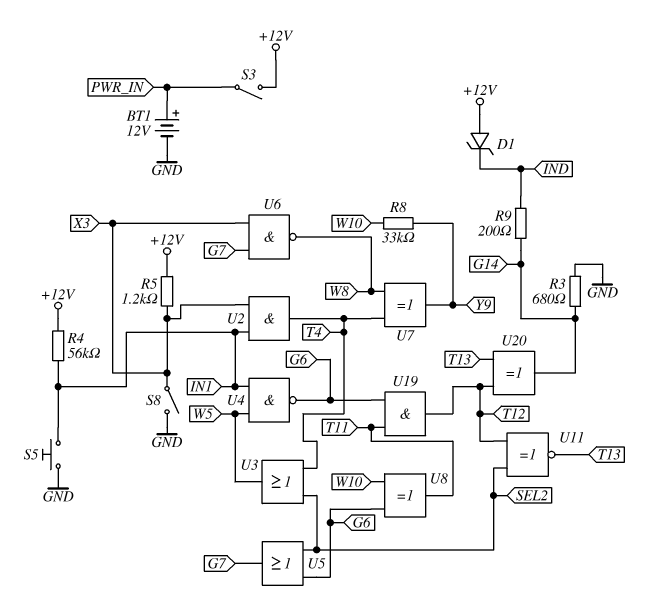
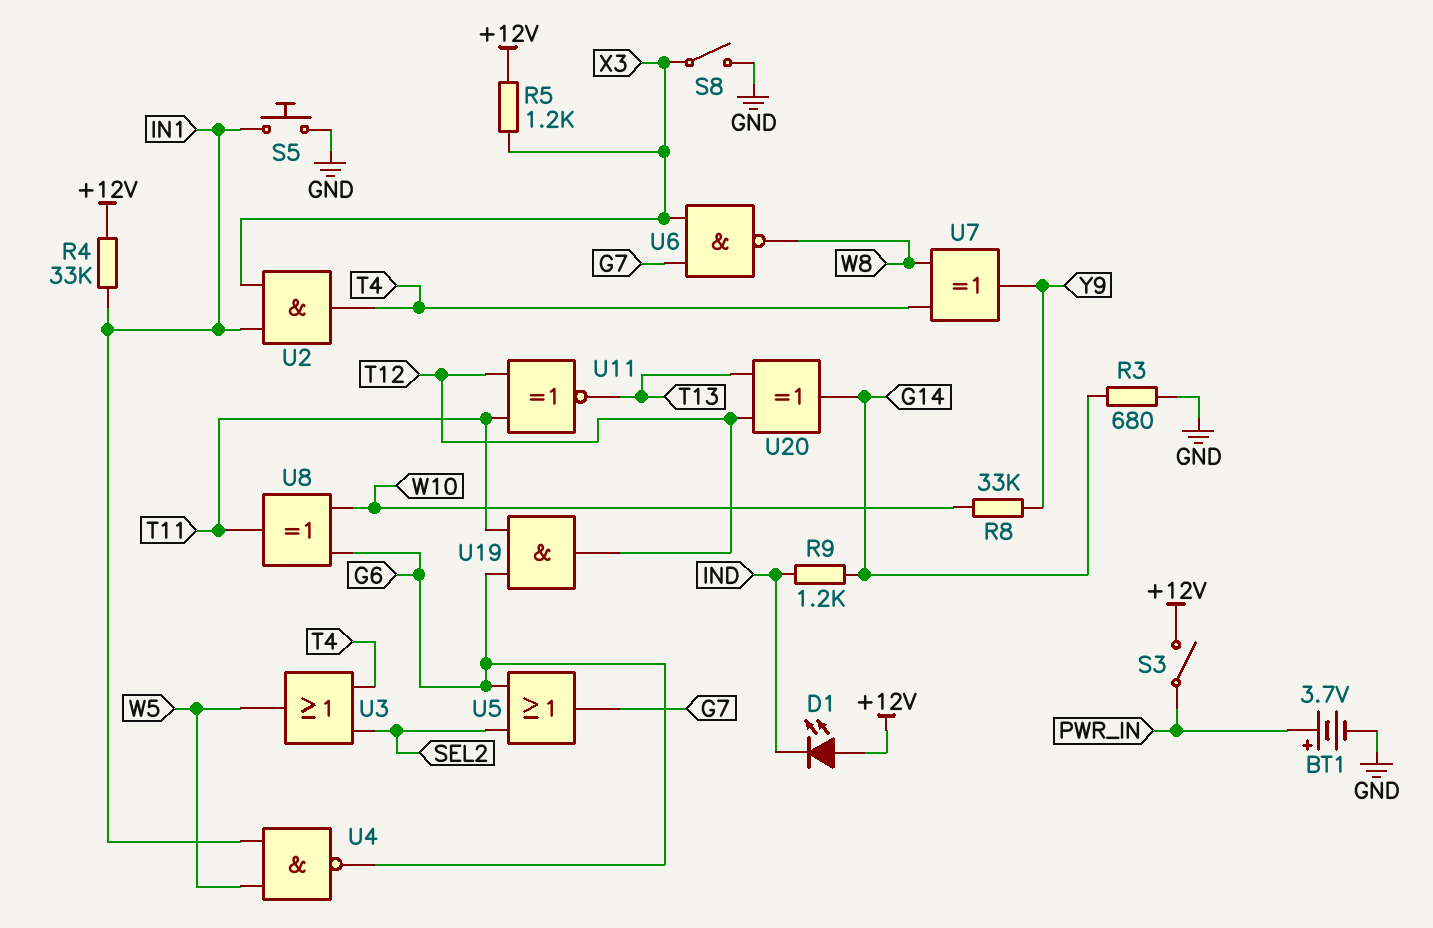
BT1: 12V (plus PWR_IN, minus GND) -> 3.7V (plus PWR_IN, minus GND)
D1: zener (A +12V, K IND) -> LED (A +12V, K IND)
R4: 56k (+12V, IN1) -> 33k (+12V, IN1)
R9: 200 (G14, IND) -> 1.2k (G14, IND)
U11: XNOR (in SEL2, in T12, out T13) -> XNOR (in T11, in T12, out T13)

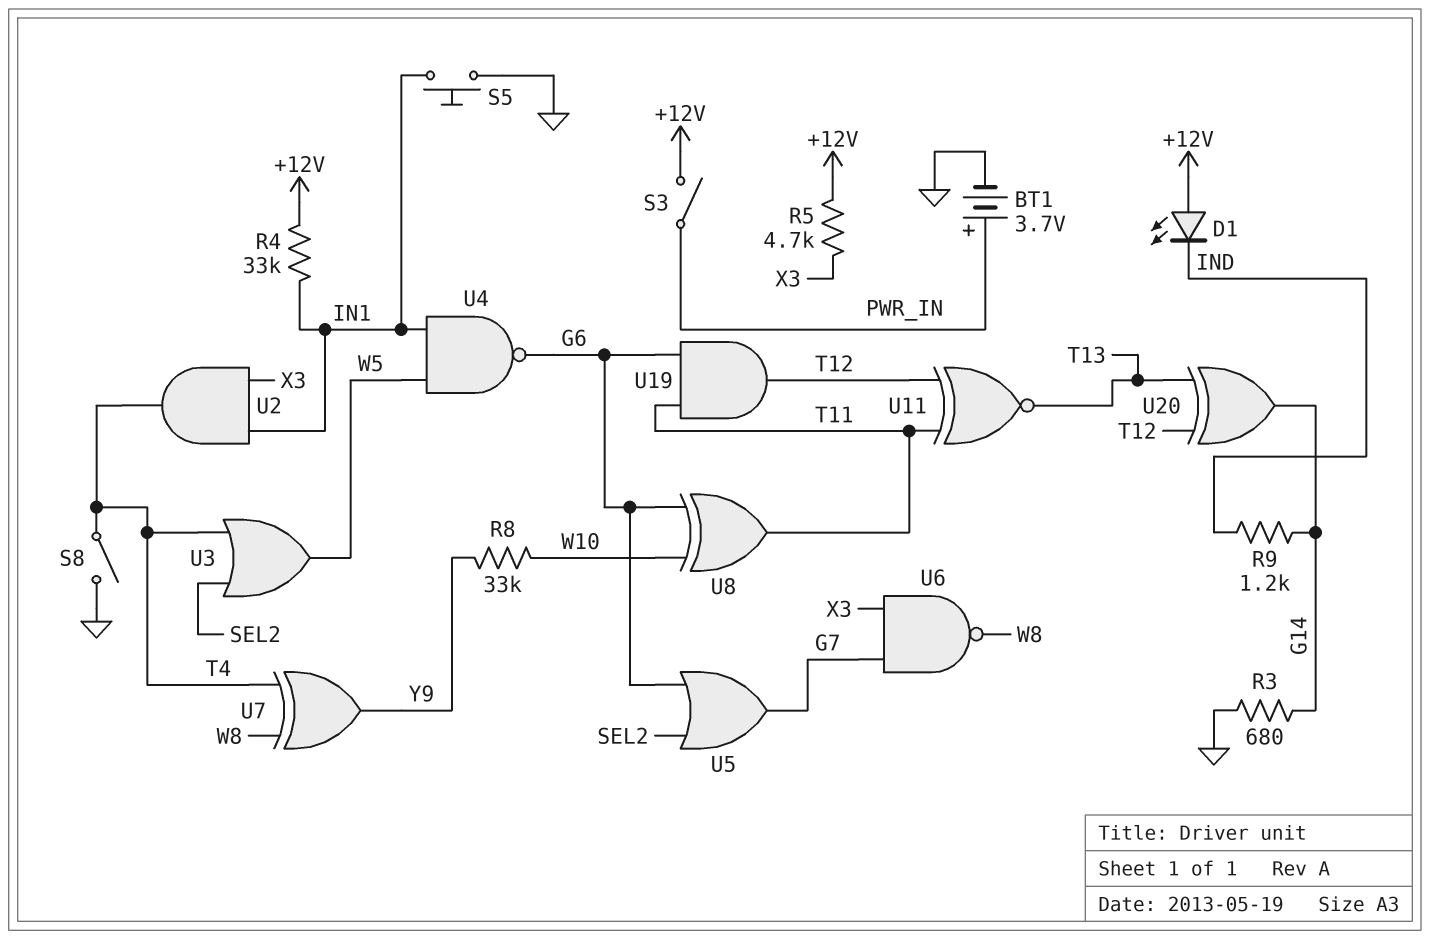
R5: 1.2k (+12V, X3) -> 4.7k (+12V, X3)
S8: switch (GND, X3) -> switch (GND, T4)

